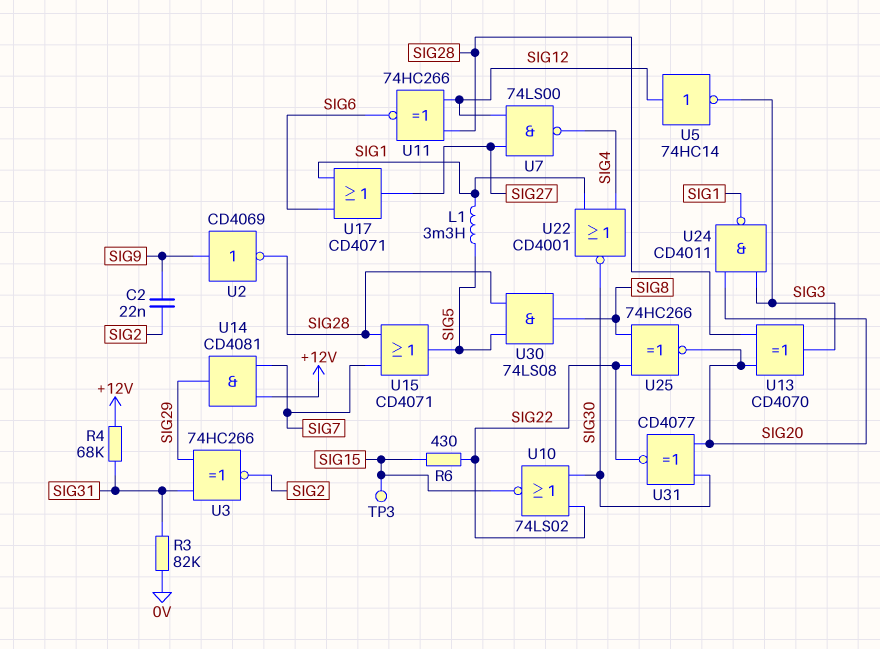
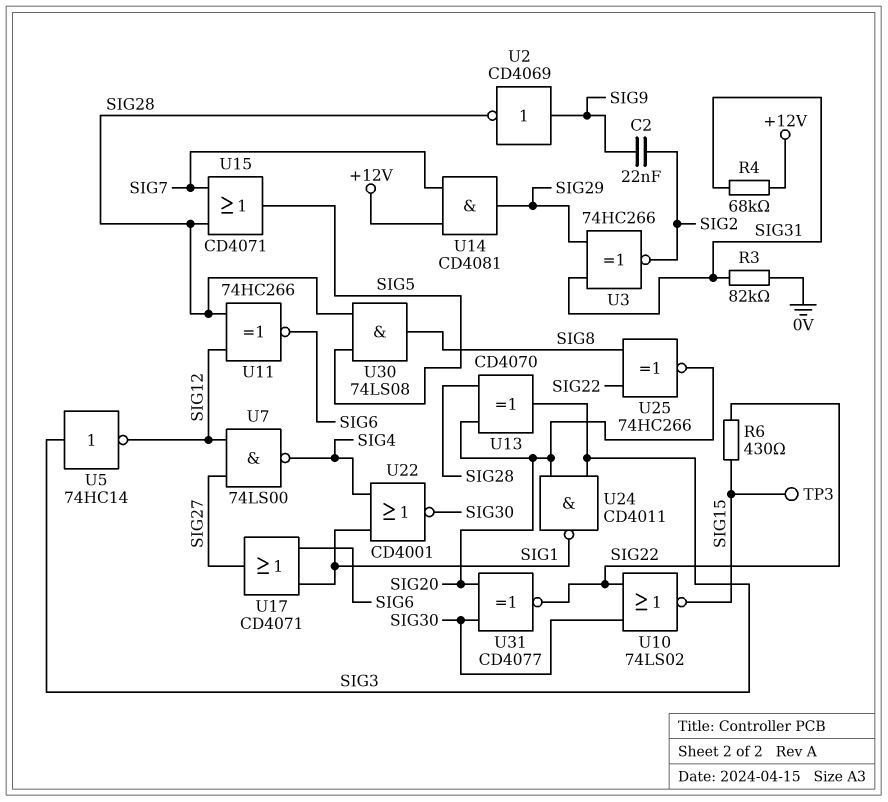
L1: 3.3mH (SIG1, SIG5) -> none
U5: NOT 74HC14 (in SIG12, out SIG3) -> NOT 74HC14 (in SIG3, out SIG12)

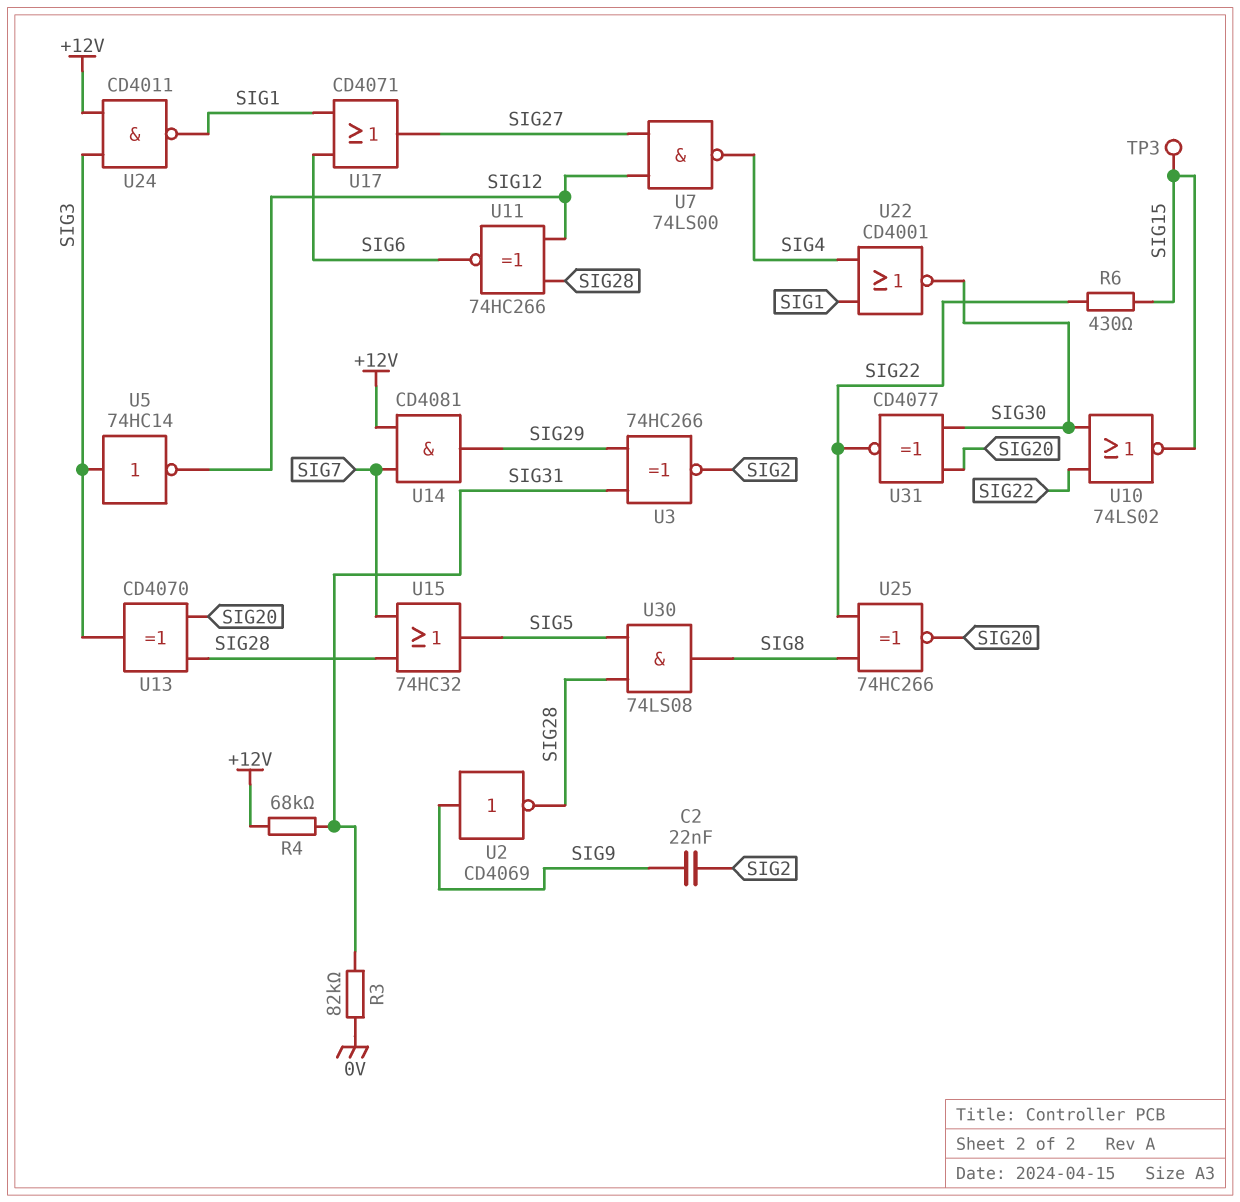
U15: OR CD4071 (in SIG7, in SIG28, out SIG5) -> OR 74HC32 (in SIG7, in SIG28, out SIG5)
U24: NAND CD4011 (in SIG3, in SIG20, out SIG1) -> NAND CD4011 (in +12V, in SIG3, out SIG1)

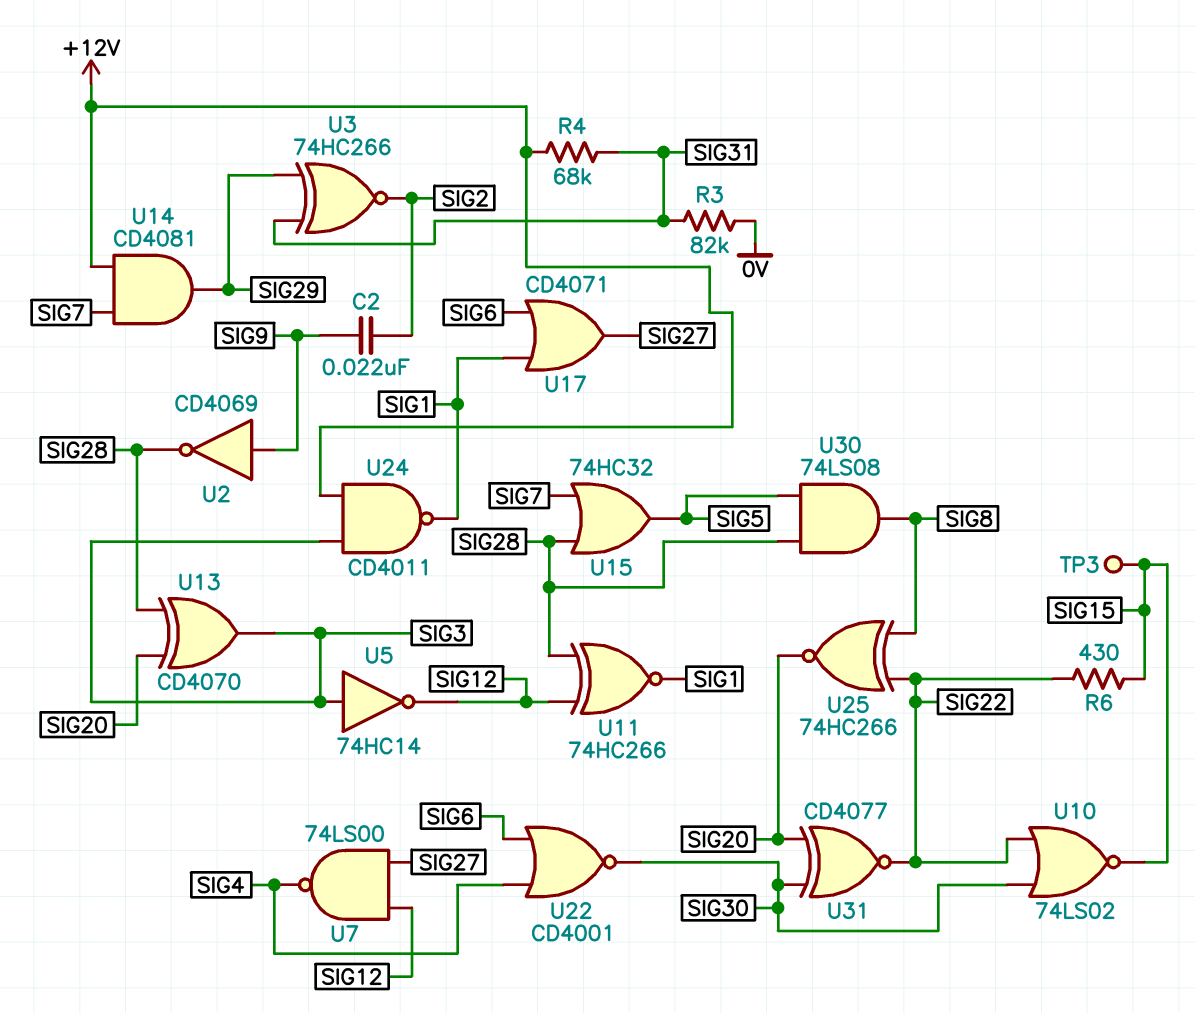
U11: XNOR 74HC266 (in SIG12, in SIG28, out SIG6) -> XNOR 74HC266 (in SIG12, in SIG28, out SIG1)
U22: NOR CD4001 (in SIG1, in SIG4, out SIG30) -> NOR CD4001 (in SIG4, in SIG6, out SIG30)

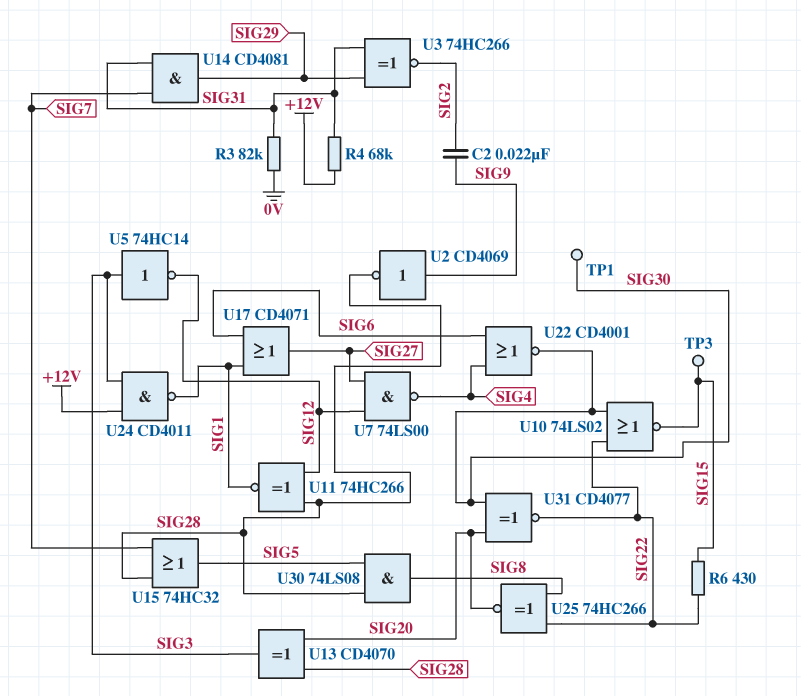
TP1: none -> test point (SIG30)
U14: AND CD4081 (in +12V, in SIG7, out SIG29) -> AND CD4081 (in SIG7, in SIG31, out SIG29)

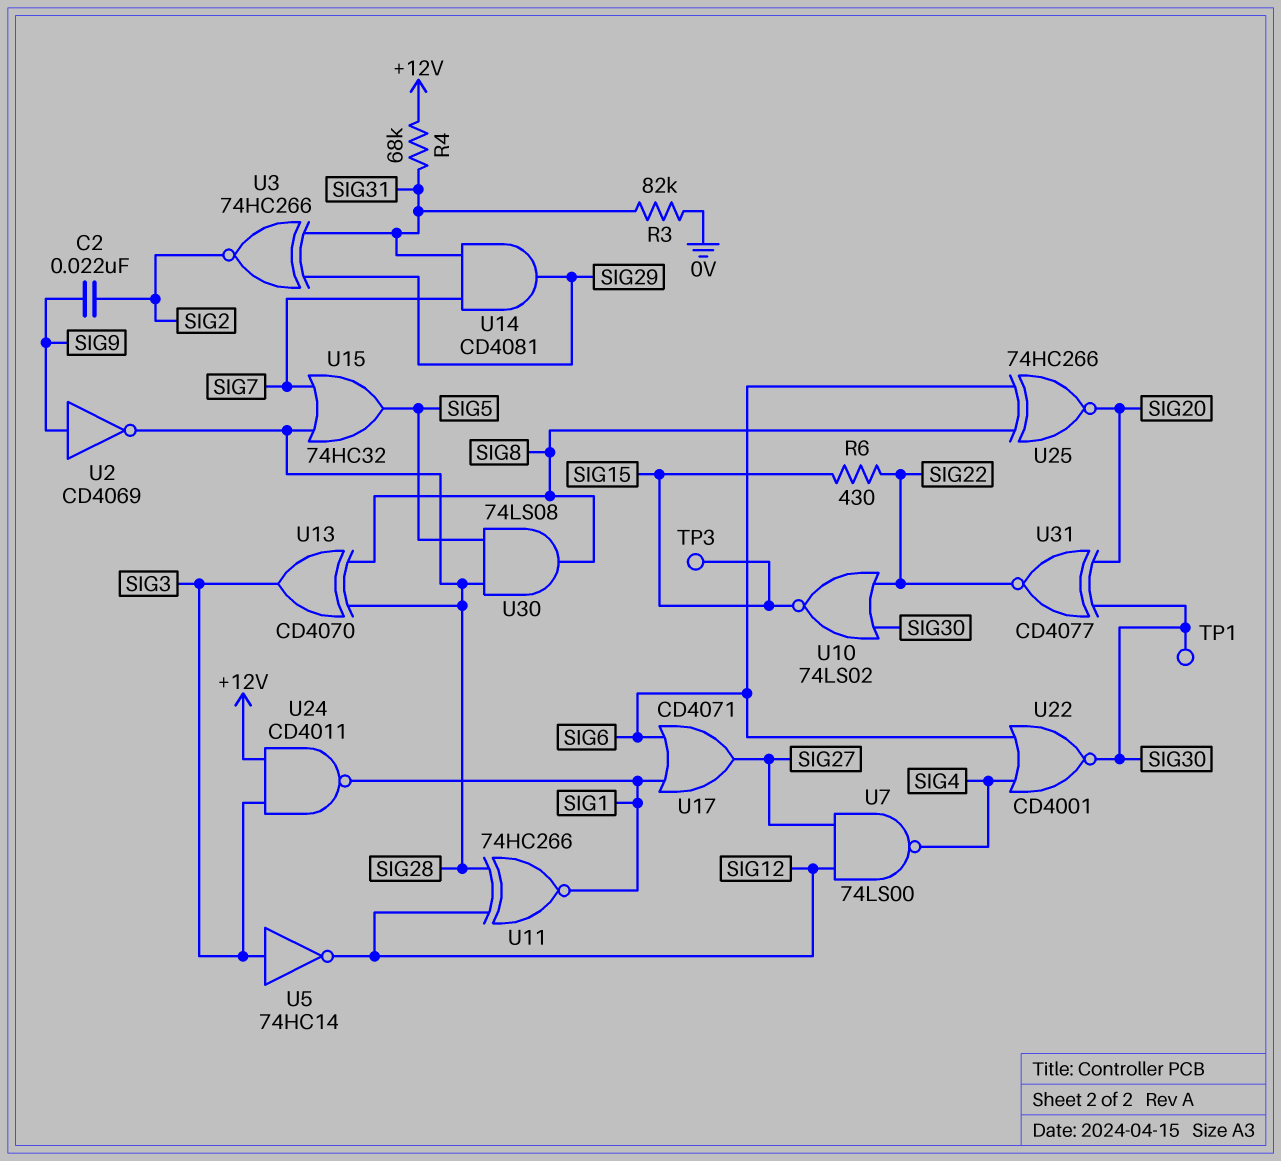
U13: XOR CD4070 (in SIG20, in SIG28, out SIG3) -> XOR CD4070 (in SIG8, in SIG28, out SIG3)
U25: XNOR 74HC266 (in SIG8, in SIG22, out SIG20) -> XNOR 74HC266 (in SIG6, in SIG8, out SIG20)

